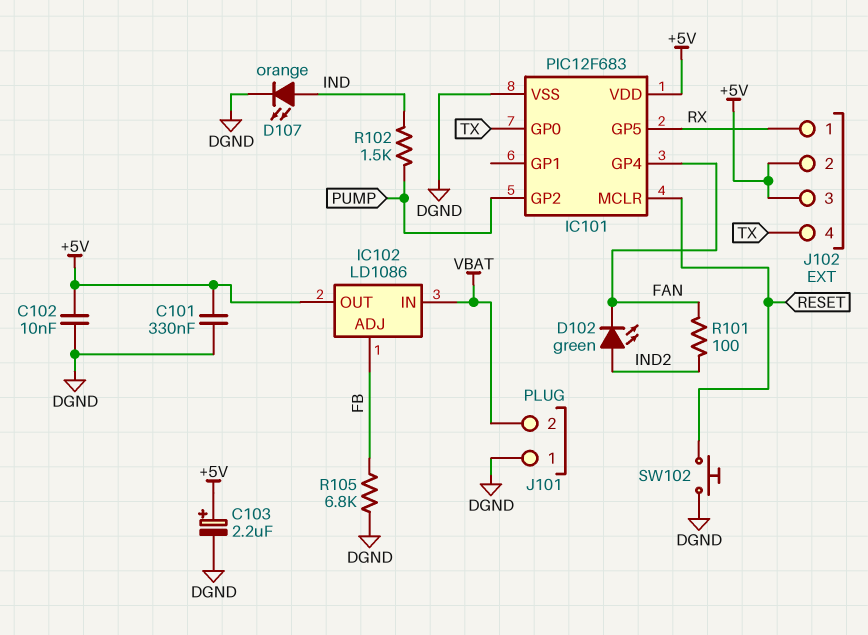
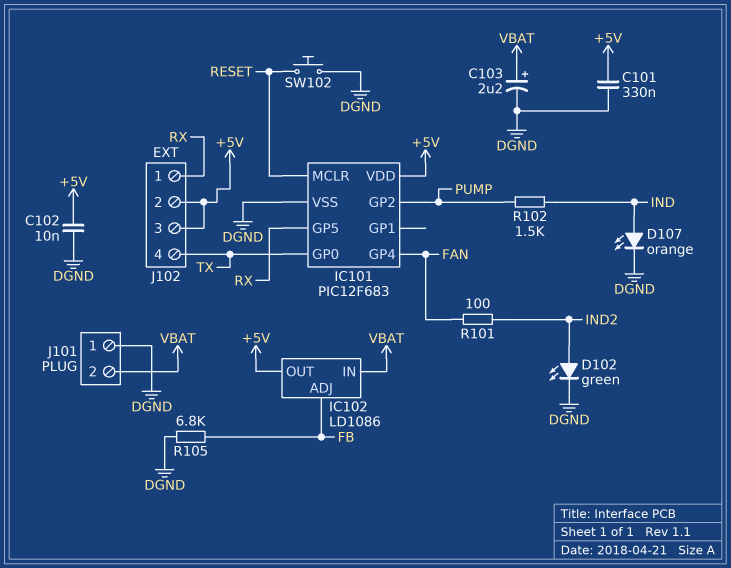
C103: 2.2uF (plus +5V, minus DGND) -> 2.2uF (plus VBAT, minus DGND)
D102: LED green (A IND2, K FAN) -> LED green (A IND2, K DGND)

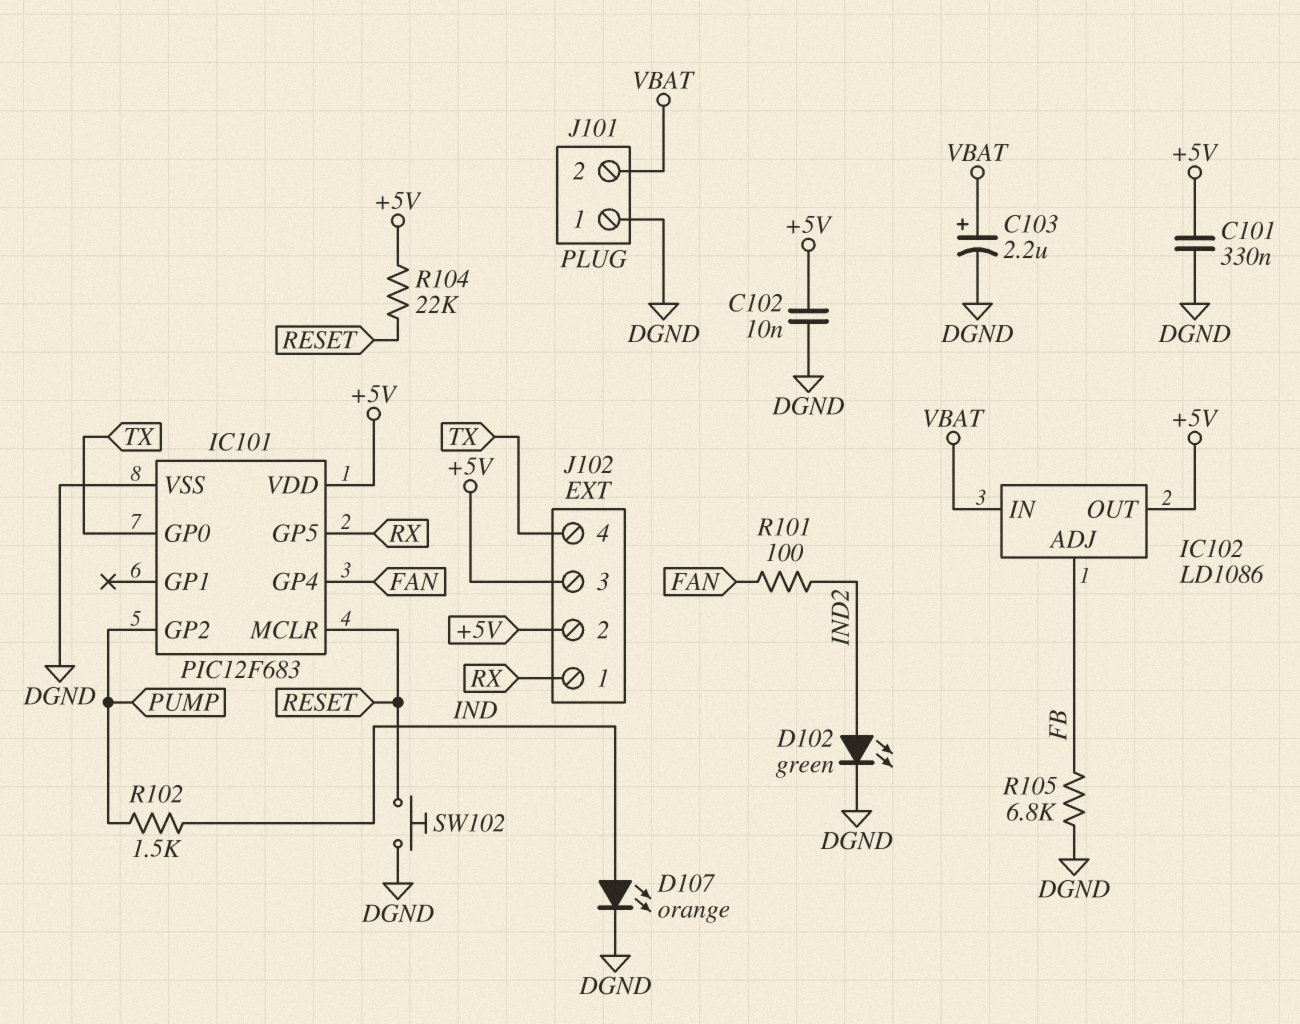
R104: none -> 22k (+5V, RESET)

